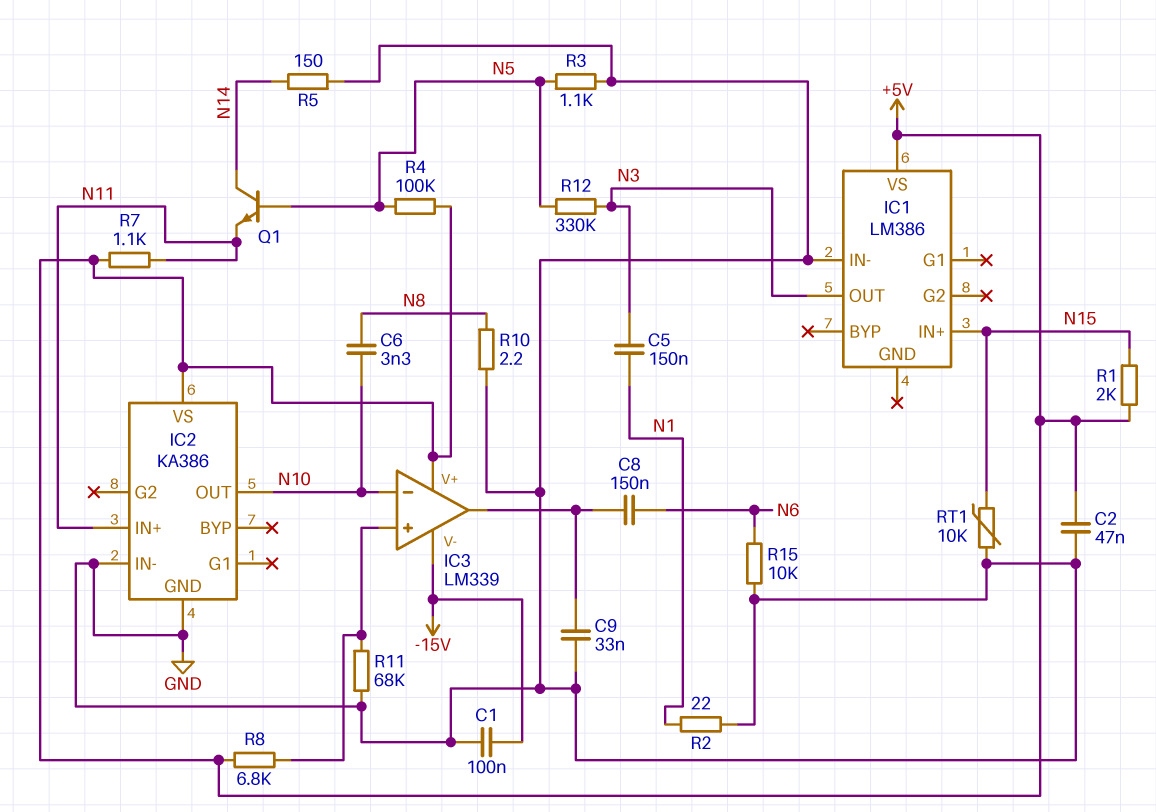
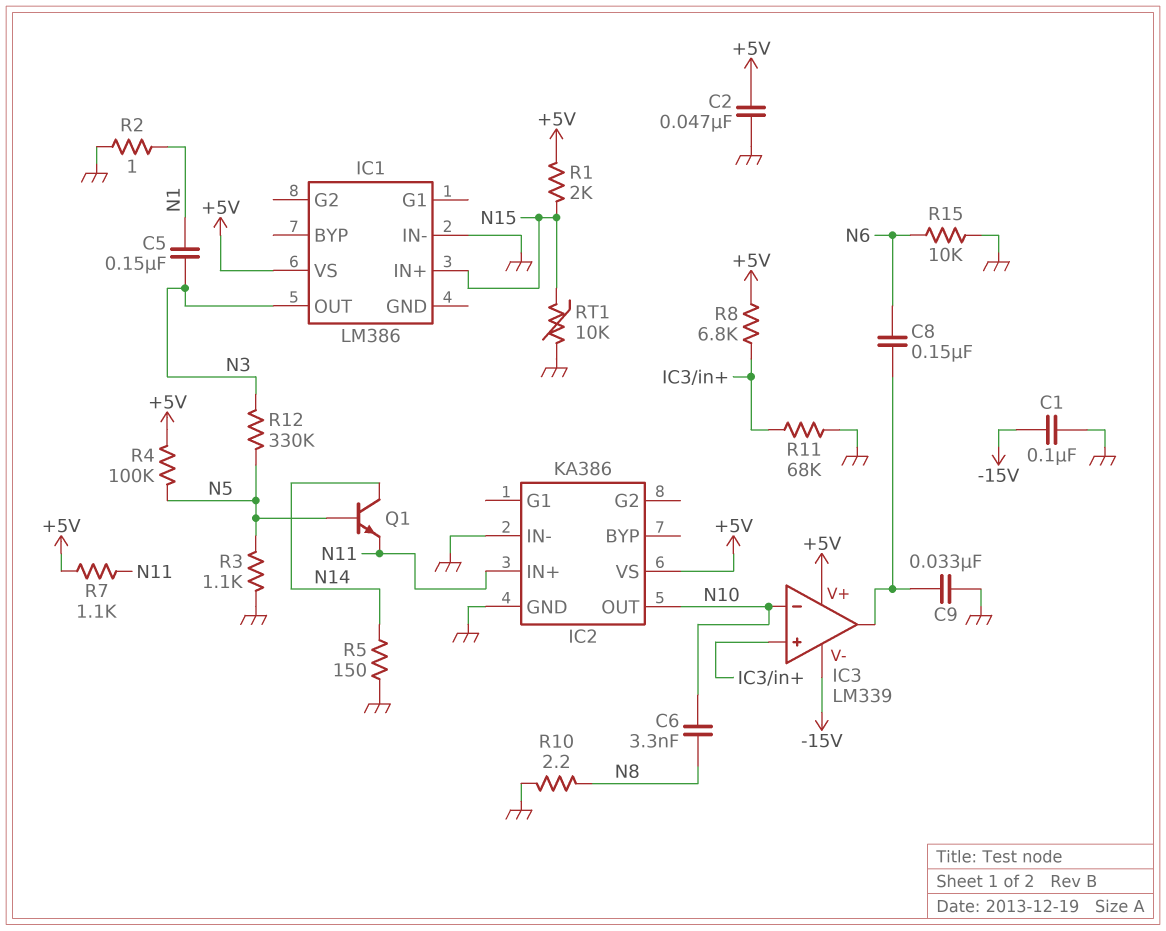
R2: 22 (GND, N1) -> 1 (GND, N1)

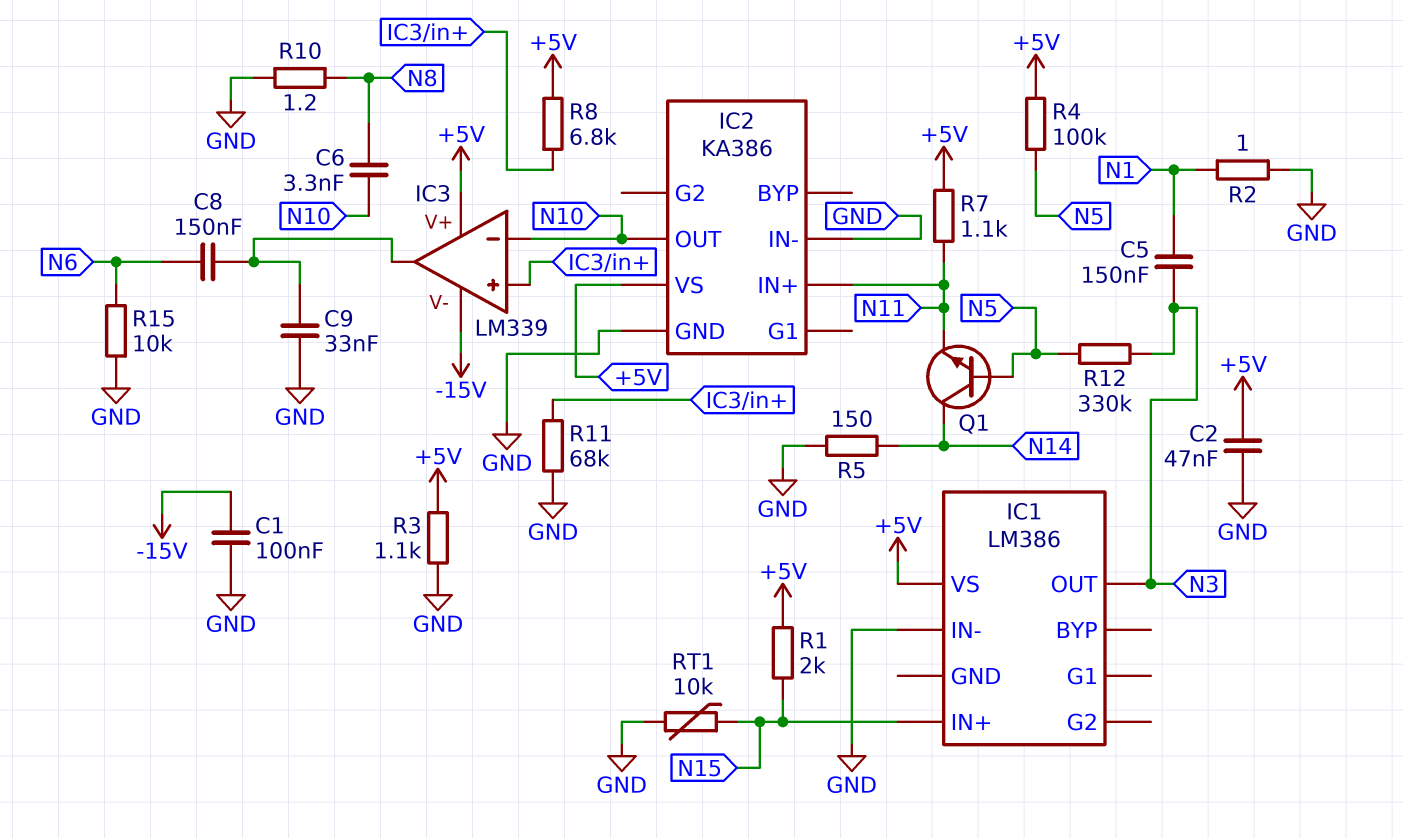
R3: 1.1k (GND, N5) -> 1.1k (+5V, GND)
R10: 2.2 (GND, N8) -> 1.2 (GND, N8)

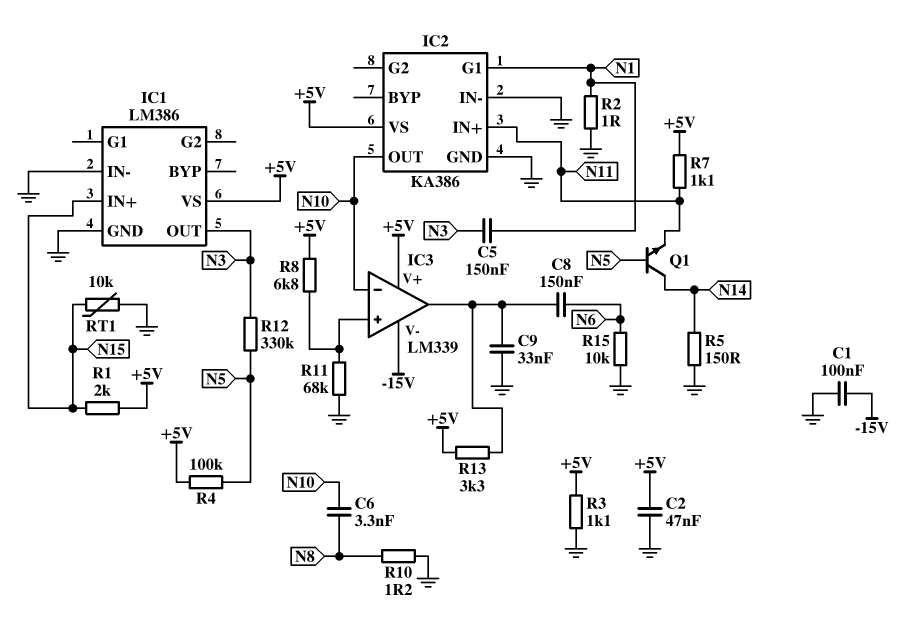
IC1 pin GND: none -> GND
IC2 pin G1: none -> N1
R13: none -> 3.3k (+5V, IC3/out)

